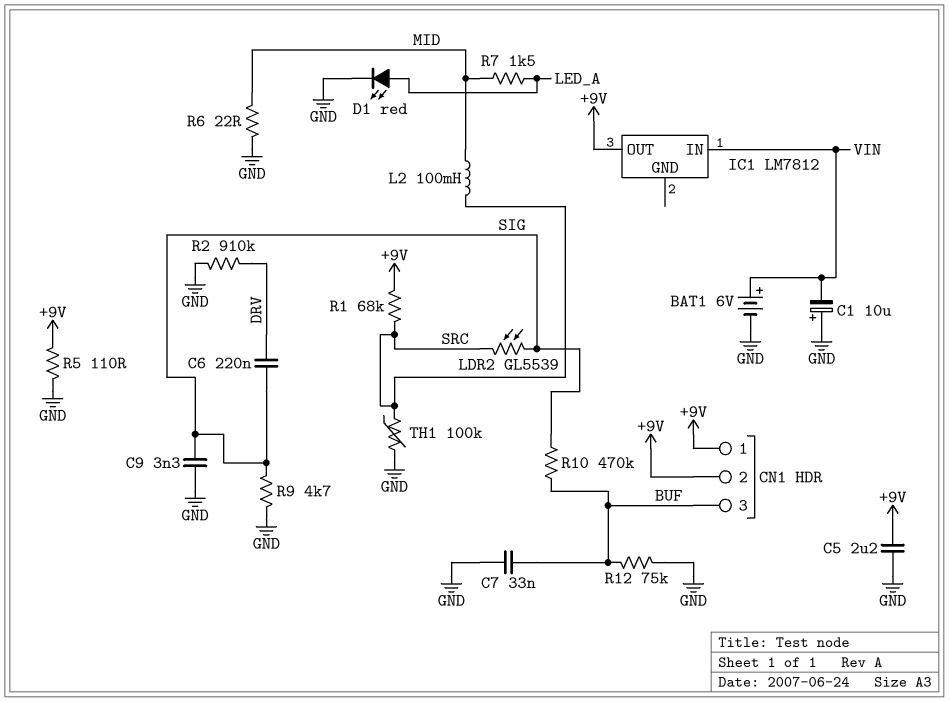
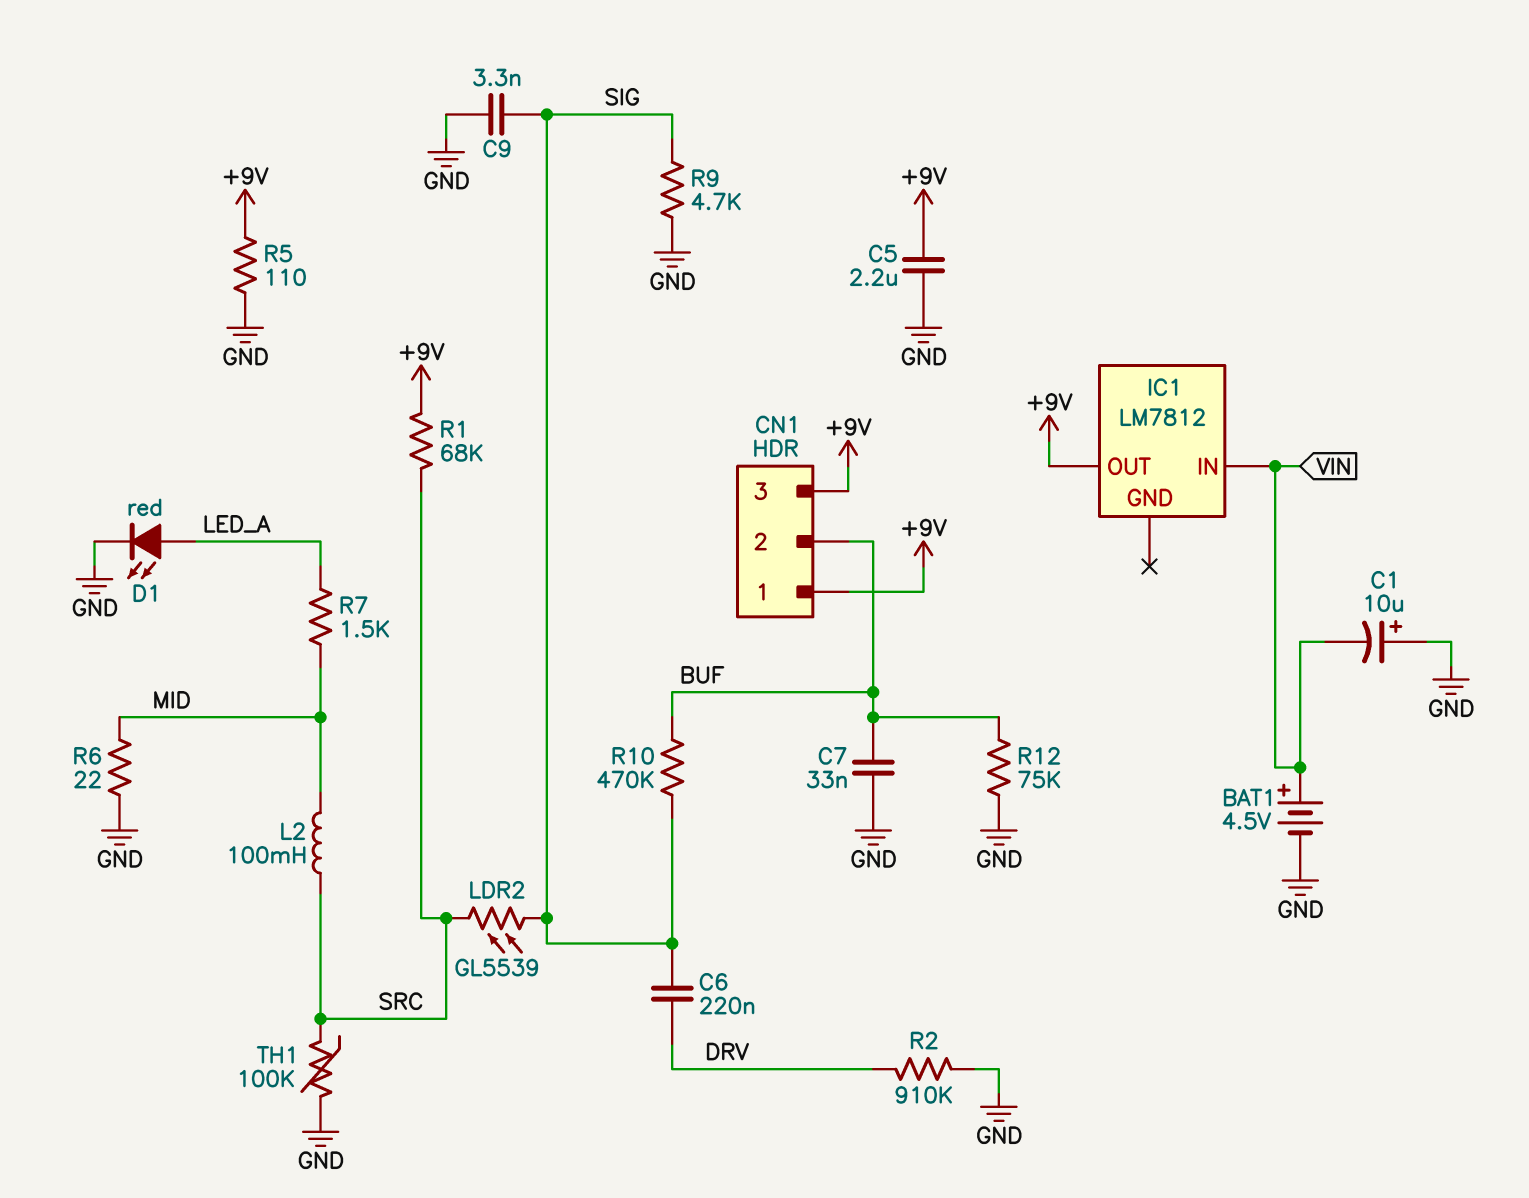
BAT1: 6V (plus VIN, minus GND) -> 4.5V (plus VIN, minus GND)
CN1 pin 2: +9V -> BUF
CN1 pin 3: BUF -> +9V

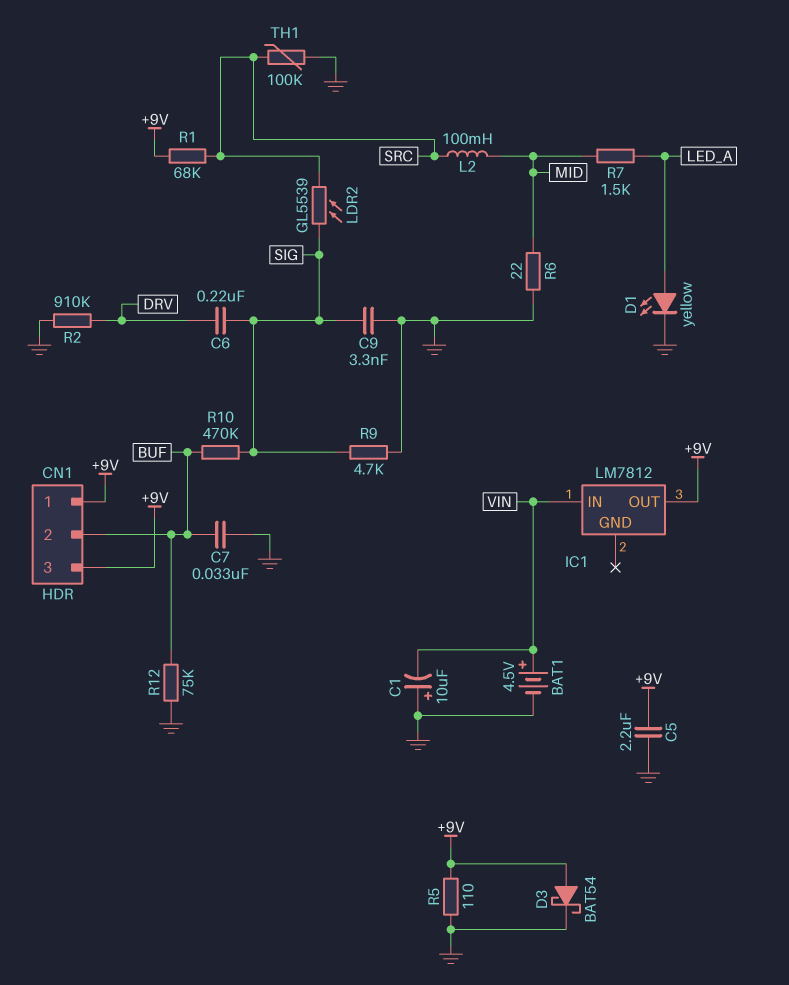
D1: LED red (A LED_A, K GND) -> LED yellow (A LED_A, K GND)
D3: none -> schottky BAT54 (A +9V, K GND)

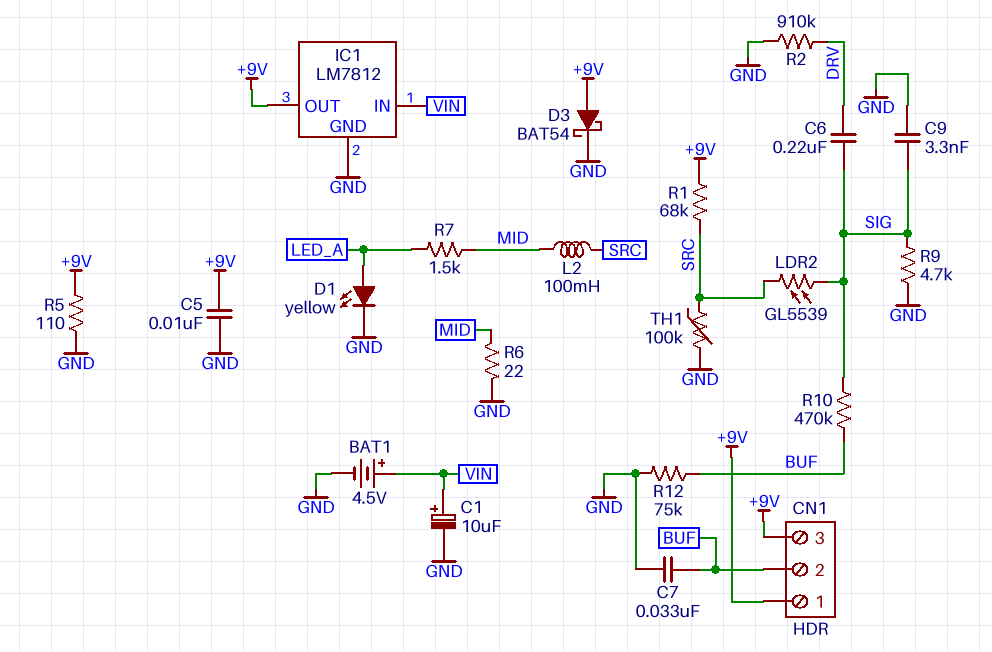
C1: 10uF (plus GND, minus VIN) -> 10uF (plus VIN, minus GND)
C5: 2.2uF (+9V, GND) -> 10nF (+9V, GND)
IC1 pin GND: none -> GND

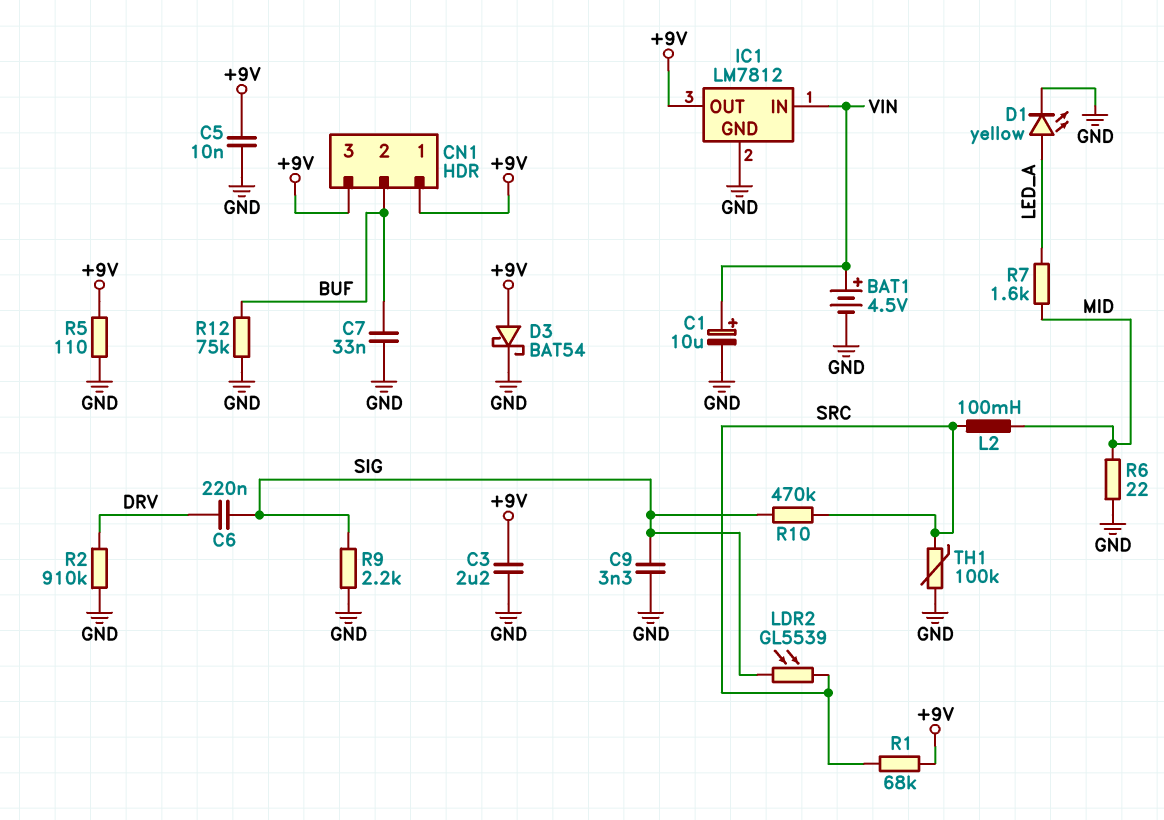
C3: none -> 2.2uF (+9V, GND)
R7: 1.5k (LED_A, MID) -> 1.6k (LED_A, MID)
R9: 4.7k (GND, SIG) -> 2.2k (GND, SIG)
R10: 470k (BUF, SIG) -> 470k (SIG, SRC)

